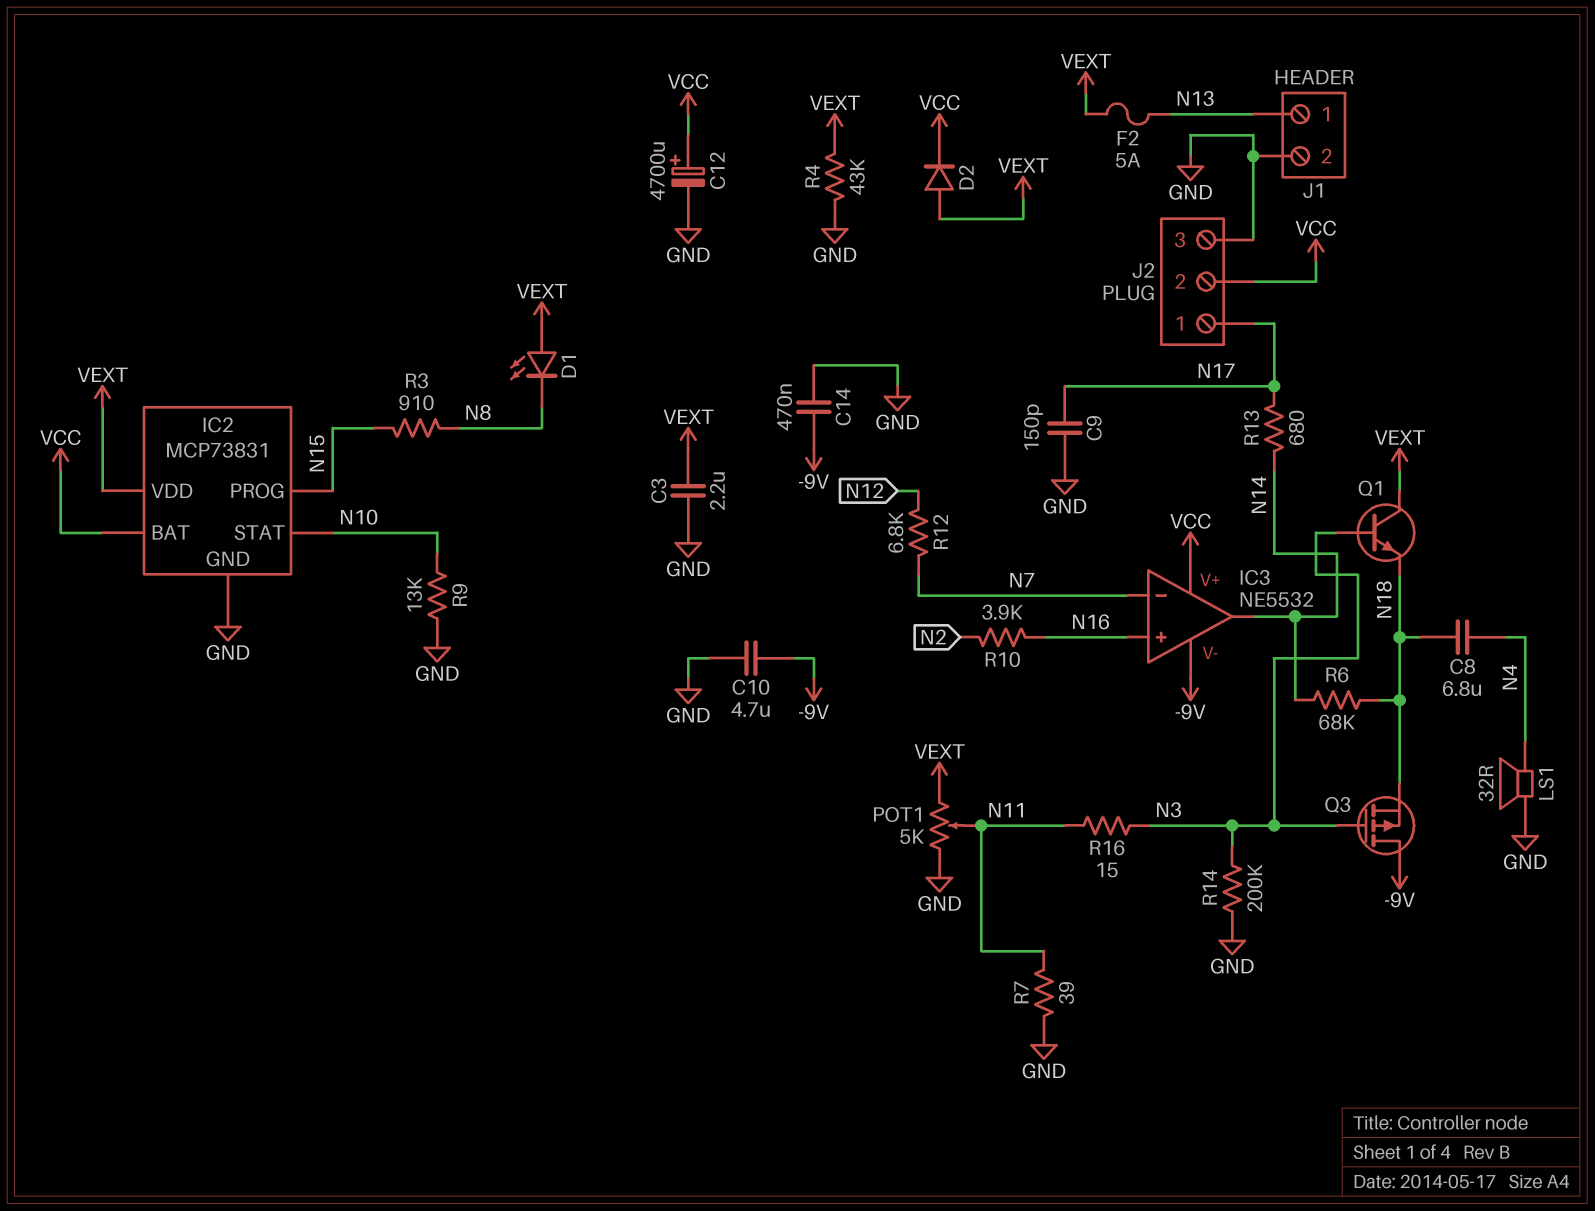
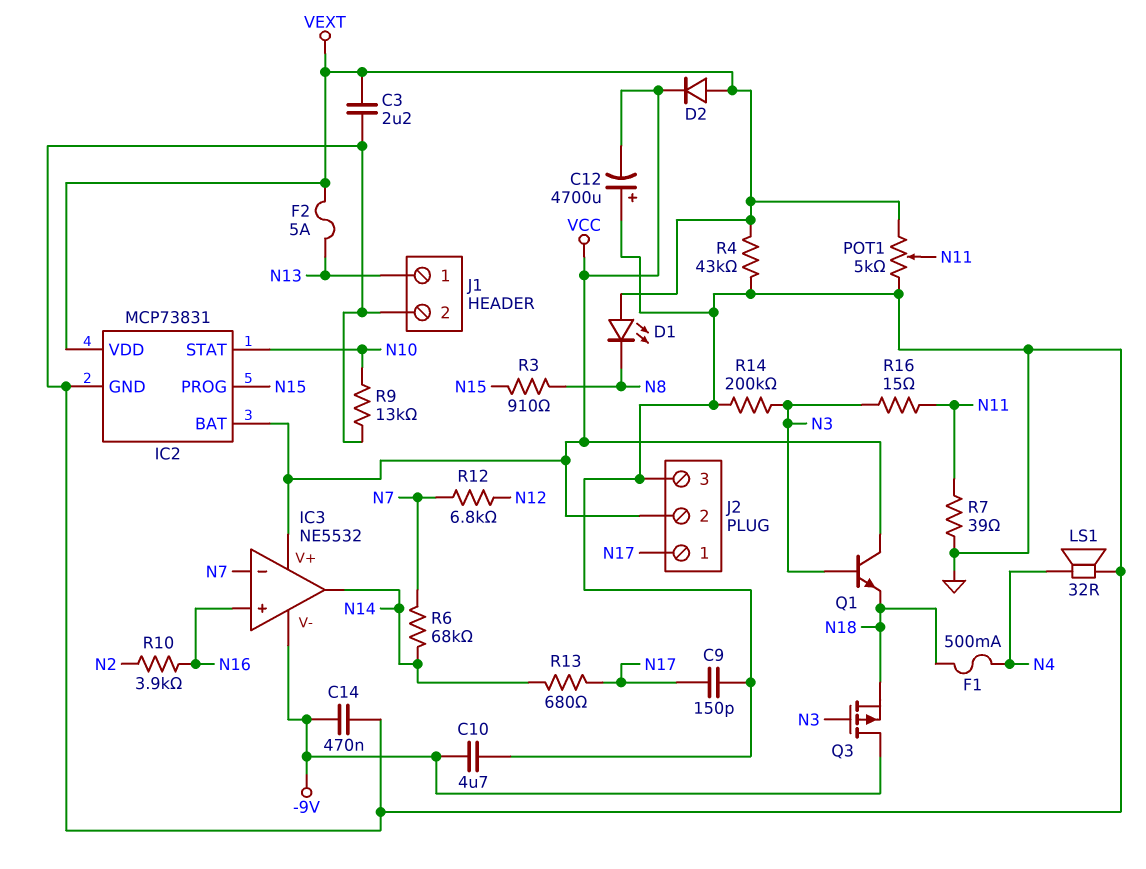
C8: 6.8uF (N4, N18) -> none
C12: 4700uF (plus VCC, minus GND) -> 4700uF (plus GND, minus VCC)
F1: none -> 500mA (N4, N18)
Q1: NPN (B N3, C VEXT, E N18) -> NPN (B N3, C VCC, E N18)
R6: 68k (N14, N18) -> 68k (N7, N14)

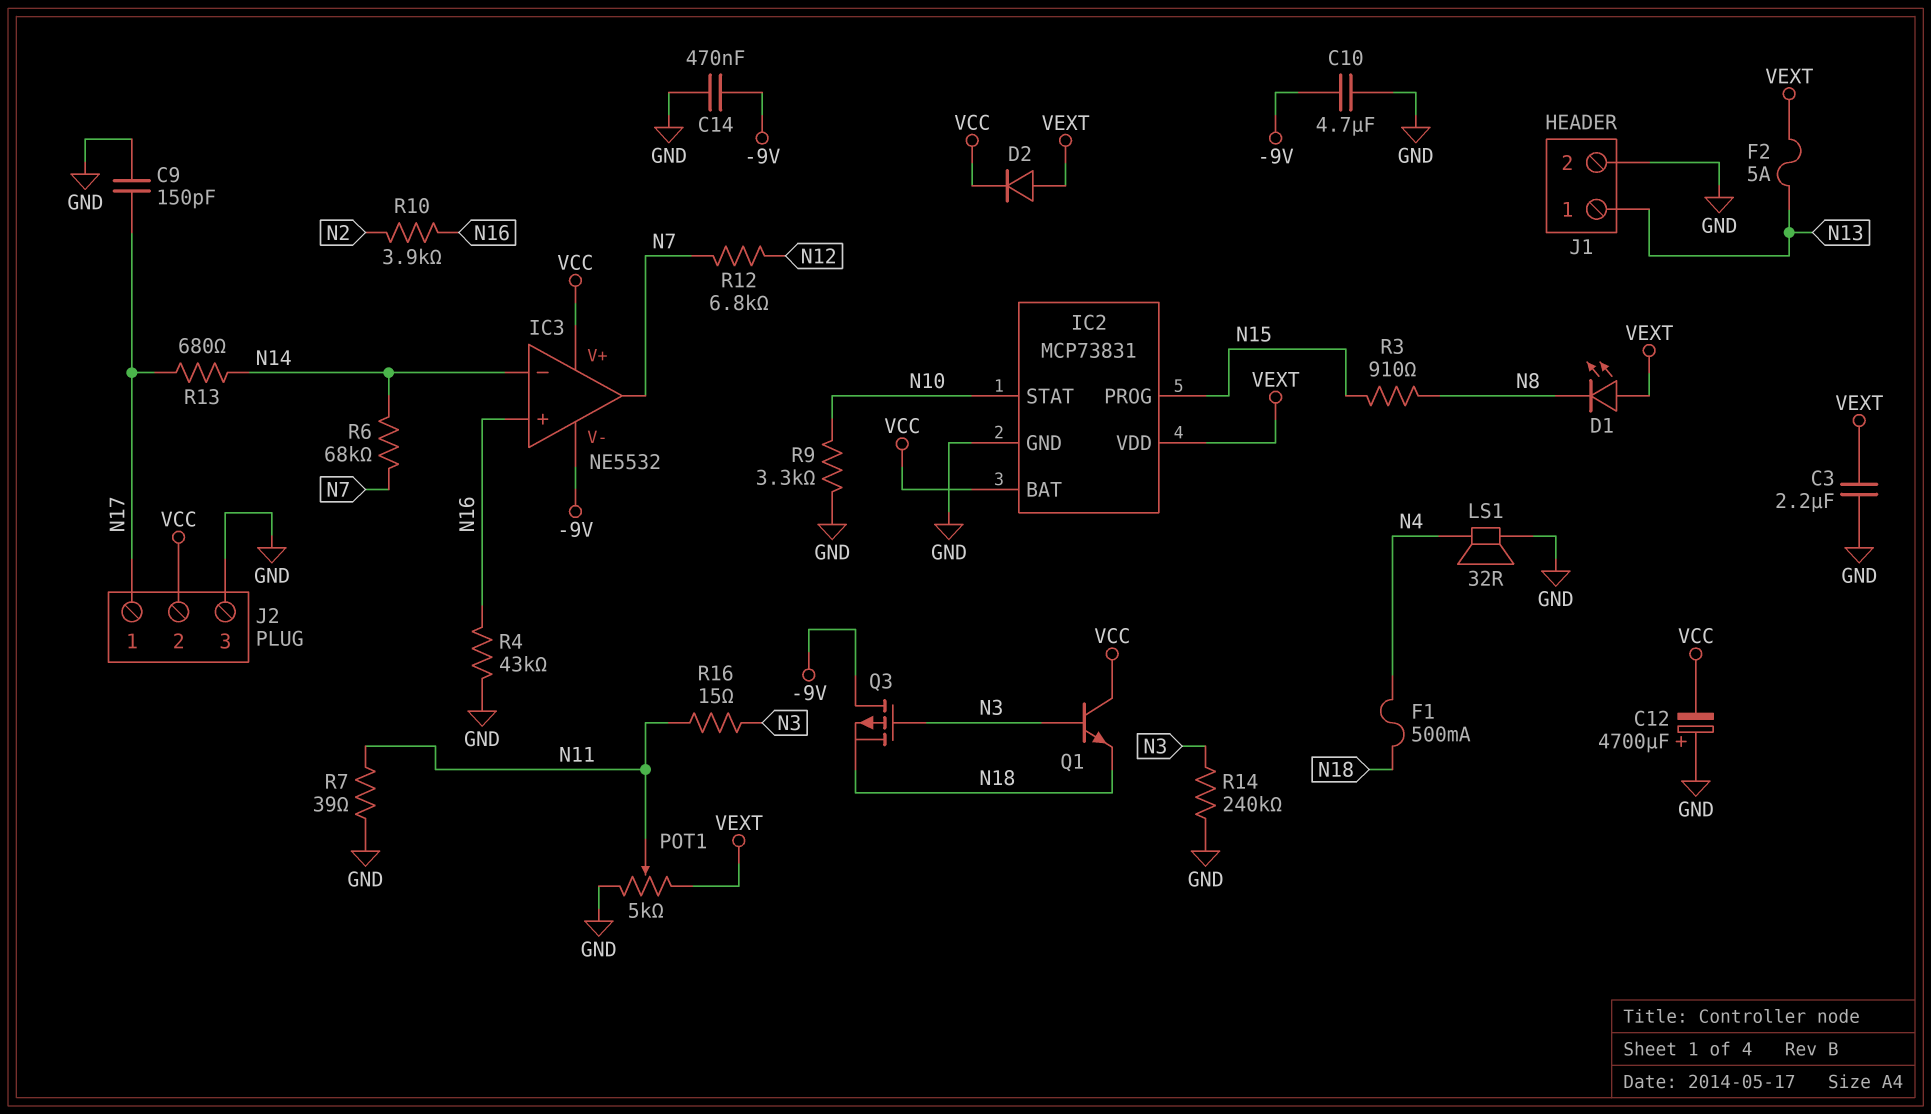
IC3 pin in-: N7 -> N14
IC3 pin out: N14 -> N7
R4: 43k (GND, VEXT) -> 43k (GND, N16)
R9: 13k (GND, N10) -> 3.3k (GND, N10)
R14: 200k (GND, N3) -> 240k (GND, N3)

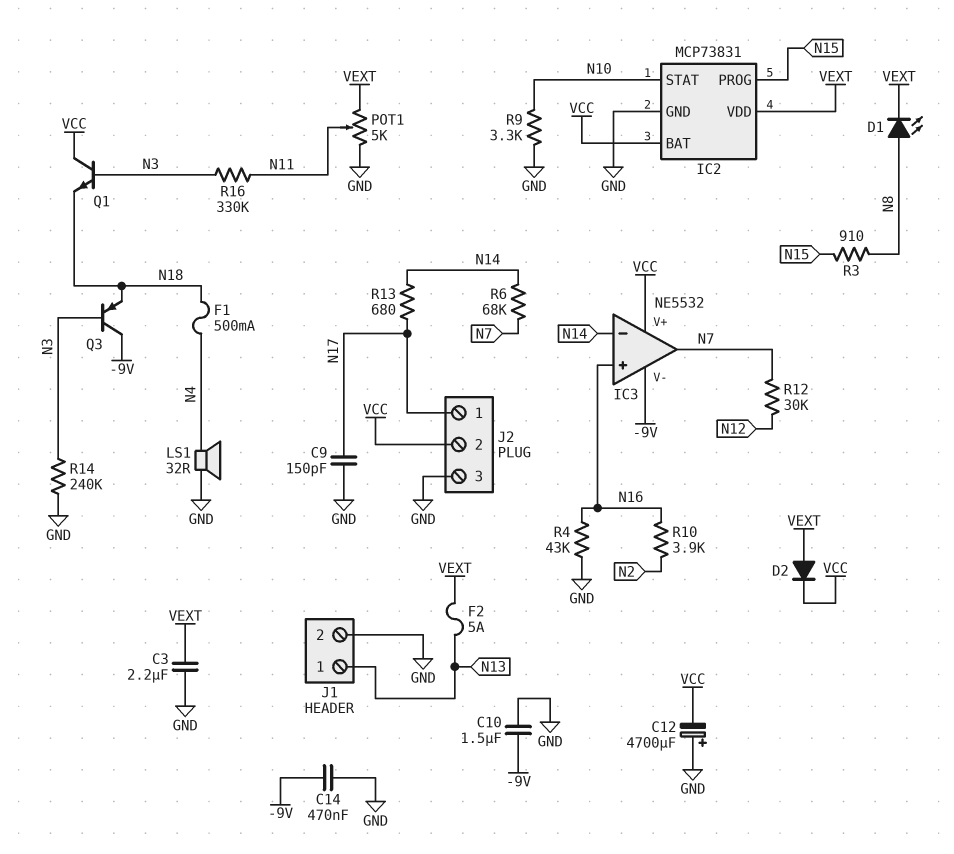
C10: 4.7uF (-9V, GND) -> 1.5uF (-9V, GND)
D1: LED (A VEXT, K N8) -> LED (A N8, K VEXT)
Q3: PMOS (G N3, D -9V, S N18) -> PNP (B N3, C -9V, E N18)
R7: 39 (GND, N11) -> none
R12: 6.8k (N7, N12) -> 30k (N7, N12)
R16: 15 (N3, N11) -> 330k (N3, N11)

